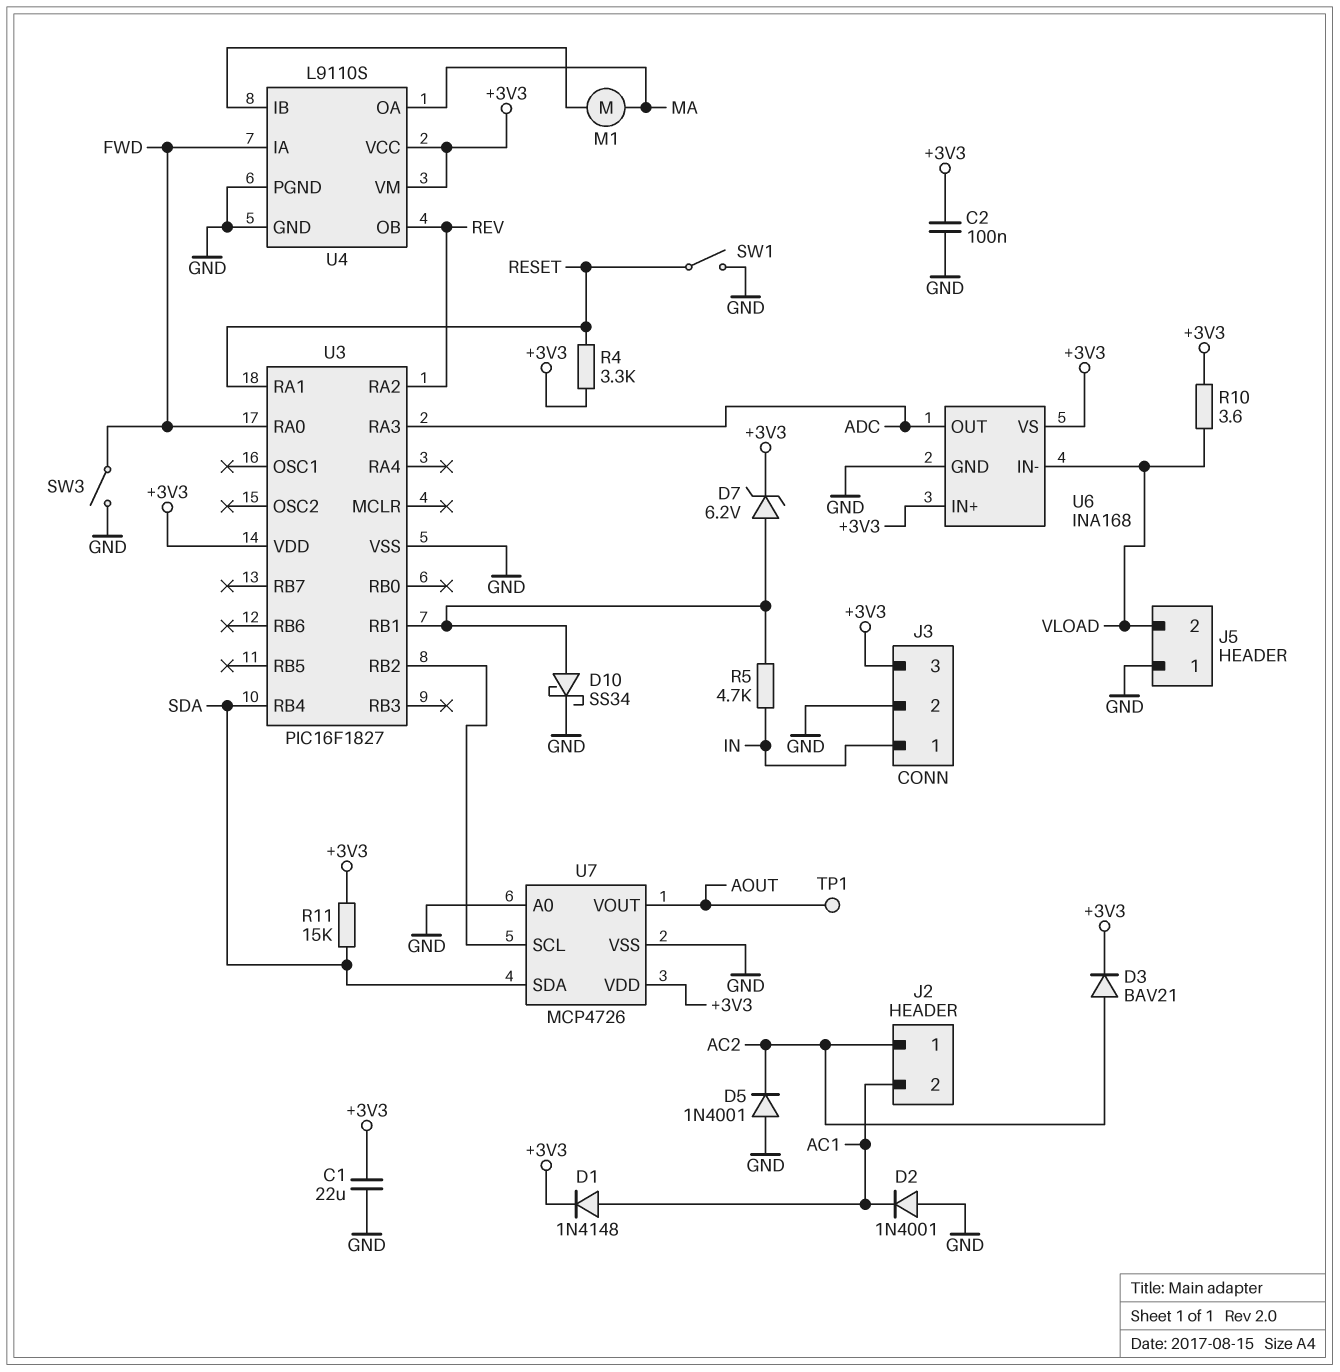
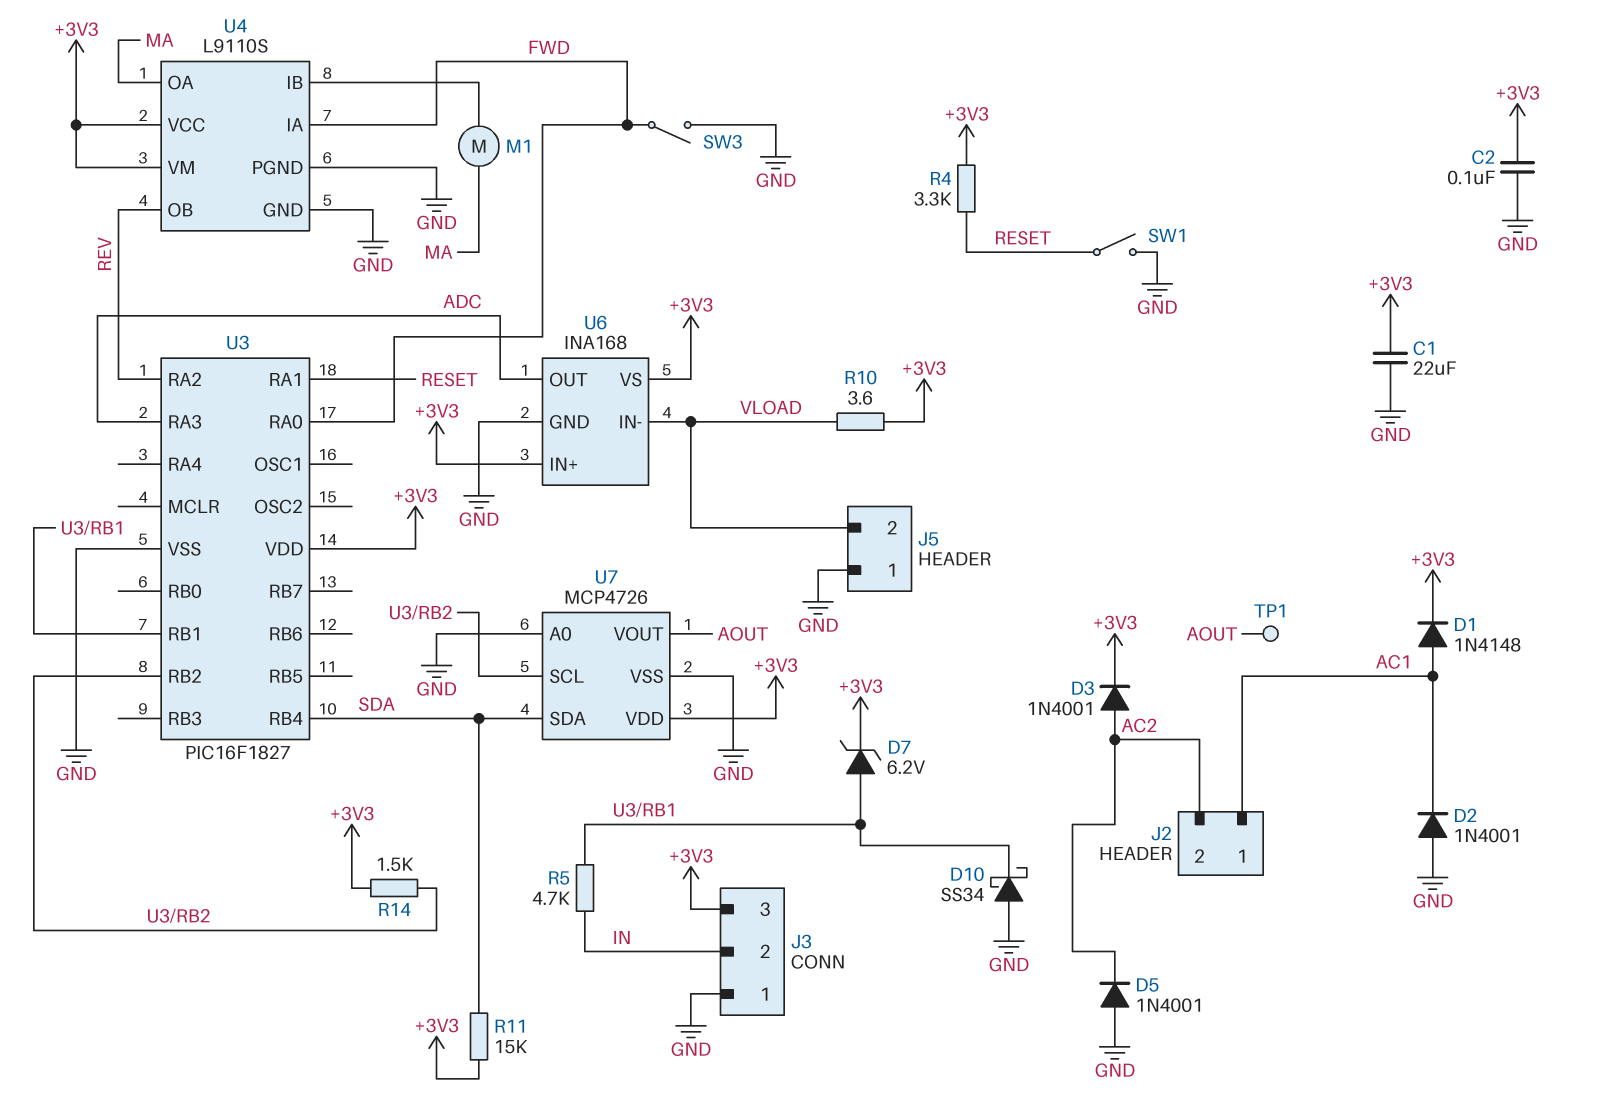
D3: diode BAV21 (A AC2, K +3V3) -> diode 1N4001 (A AC2, K +3V3)
D10: schottky SS34 (A U3/RB1, K GND) -> schottky SS34 (A GND, K U3/RB1)
J2 pin 1: AC2 -> AC1
J2 pin 2: AC1 -> AC2
J3 pin 1: IN -> GND
J3 pin 2: GND -> IN
R14: none -> 1.5k (+3V3, U3/RB2)

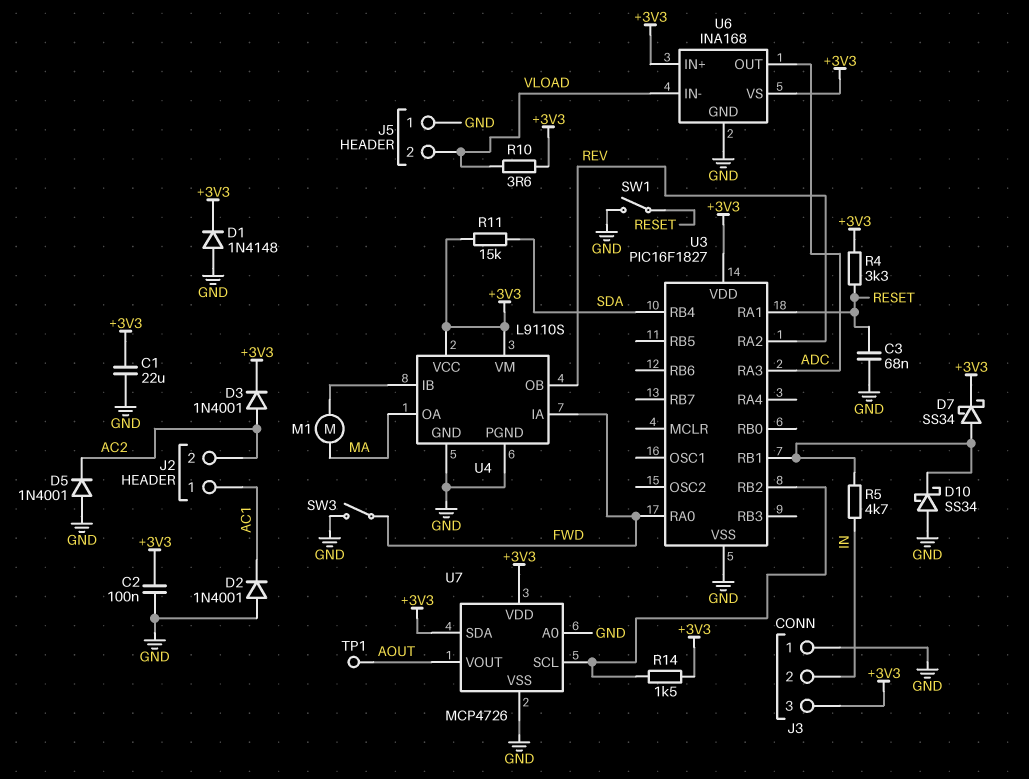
C3: none -> 68nF (GND, RESET)
D1: diode 1N4148 (A AC1, K +3V3) -> diode 1N4148 (A GND, K +3V3)
D7: zener 6.2V (A U3/RB1, K +3V3) -> schottky SS34 (A U3/RB1, K +3V3)
U7 pin SDA: SDA -> +3V3

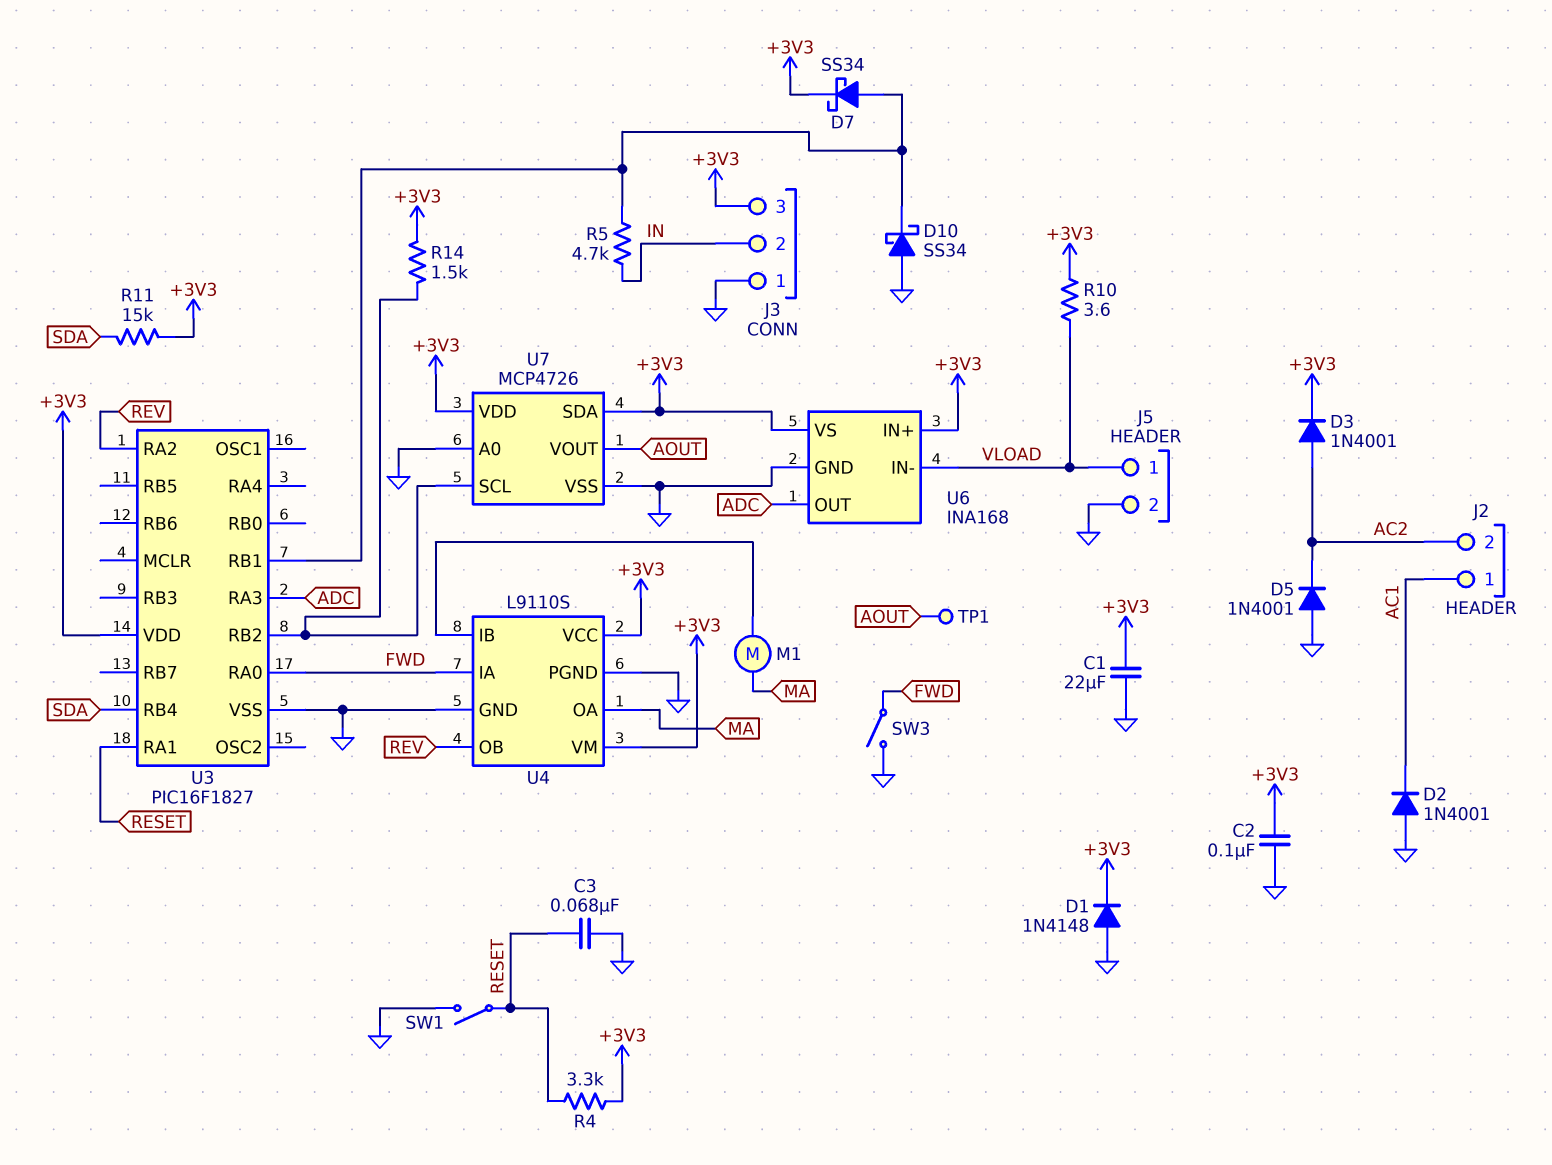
J5 pin 1: GND -> VLOAD
J5 pin 2: VLOAD -> GND

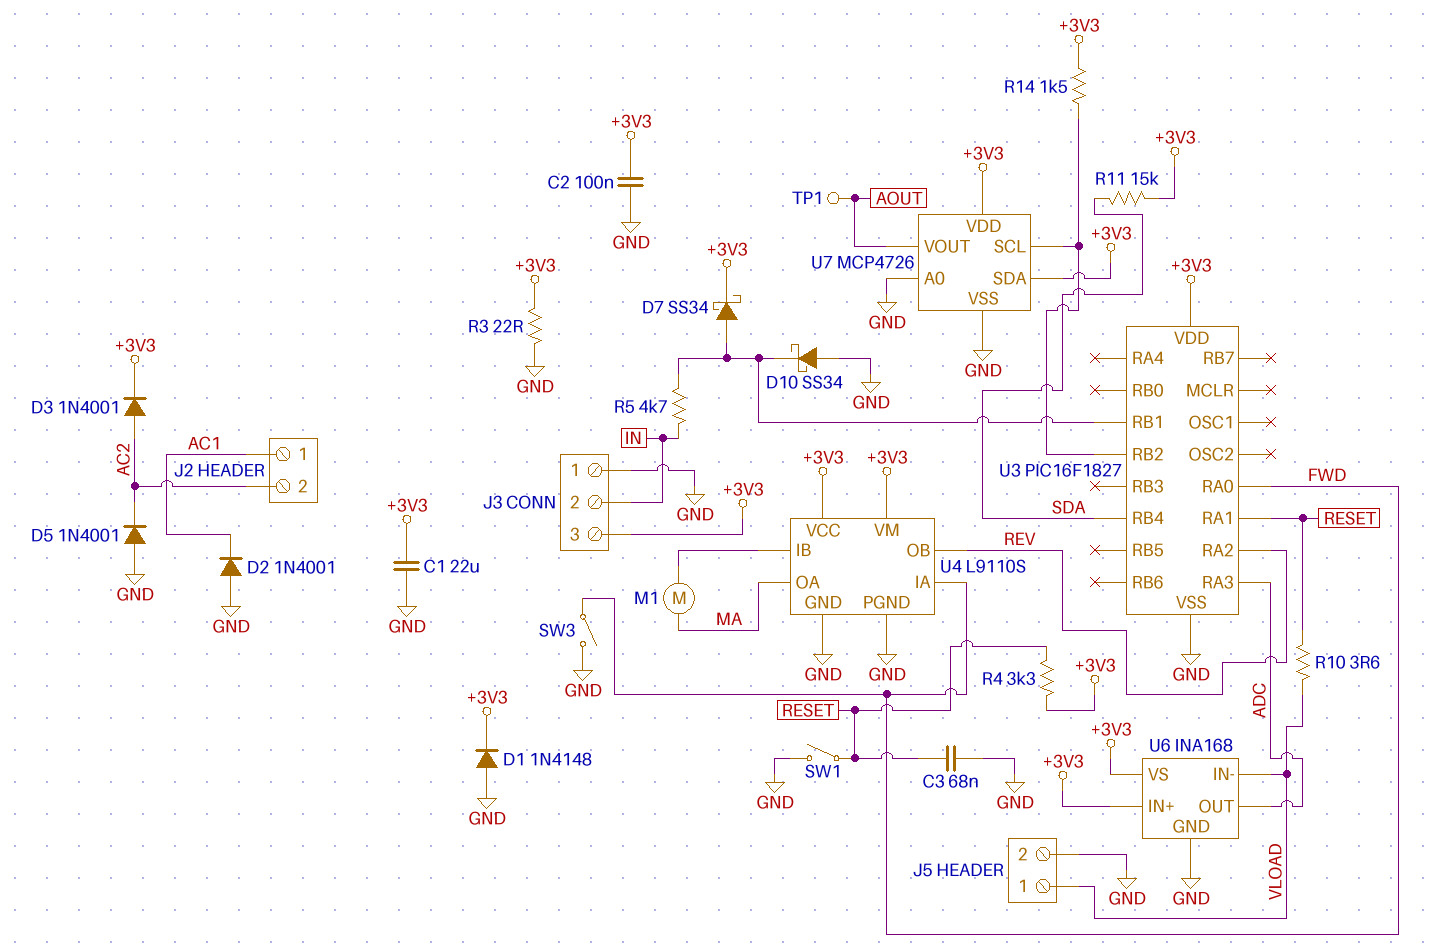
R3: none -> 22 (+3V3, GND)
R10: 3.6 (+3V3, VLOAD) -> 3.6 (RESET, VLOAD)

